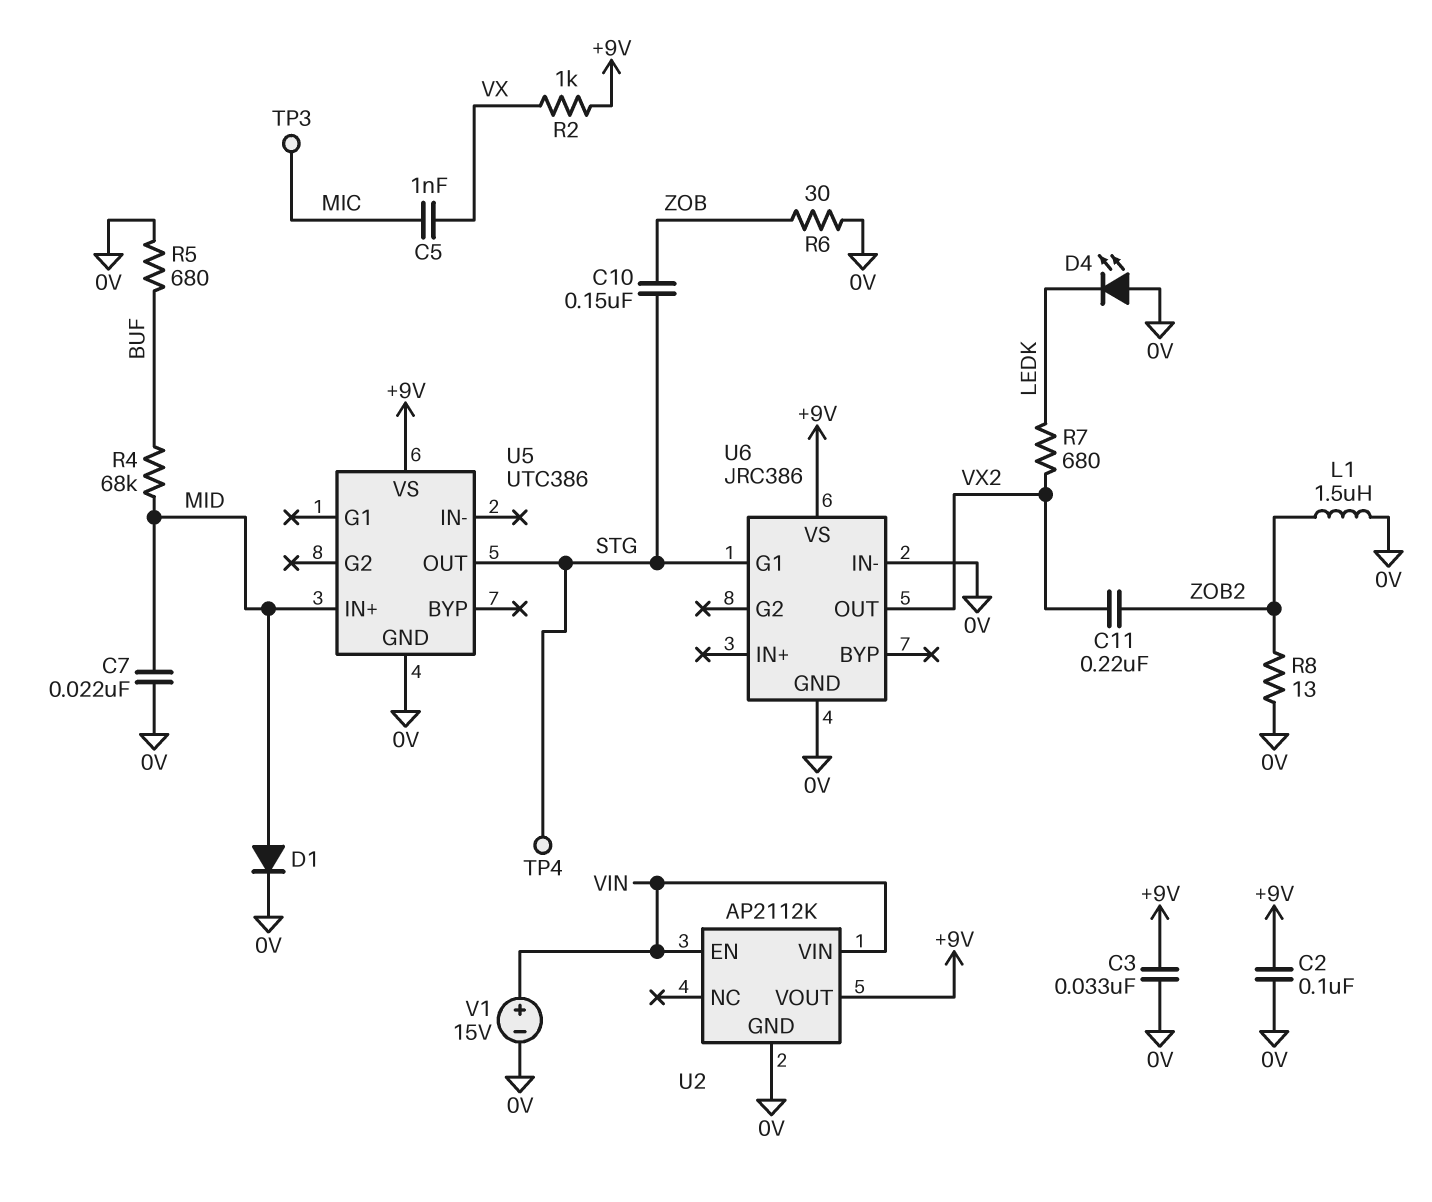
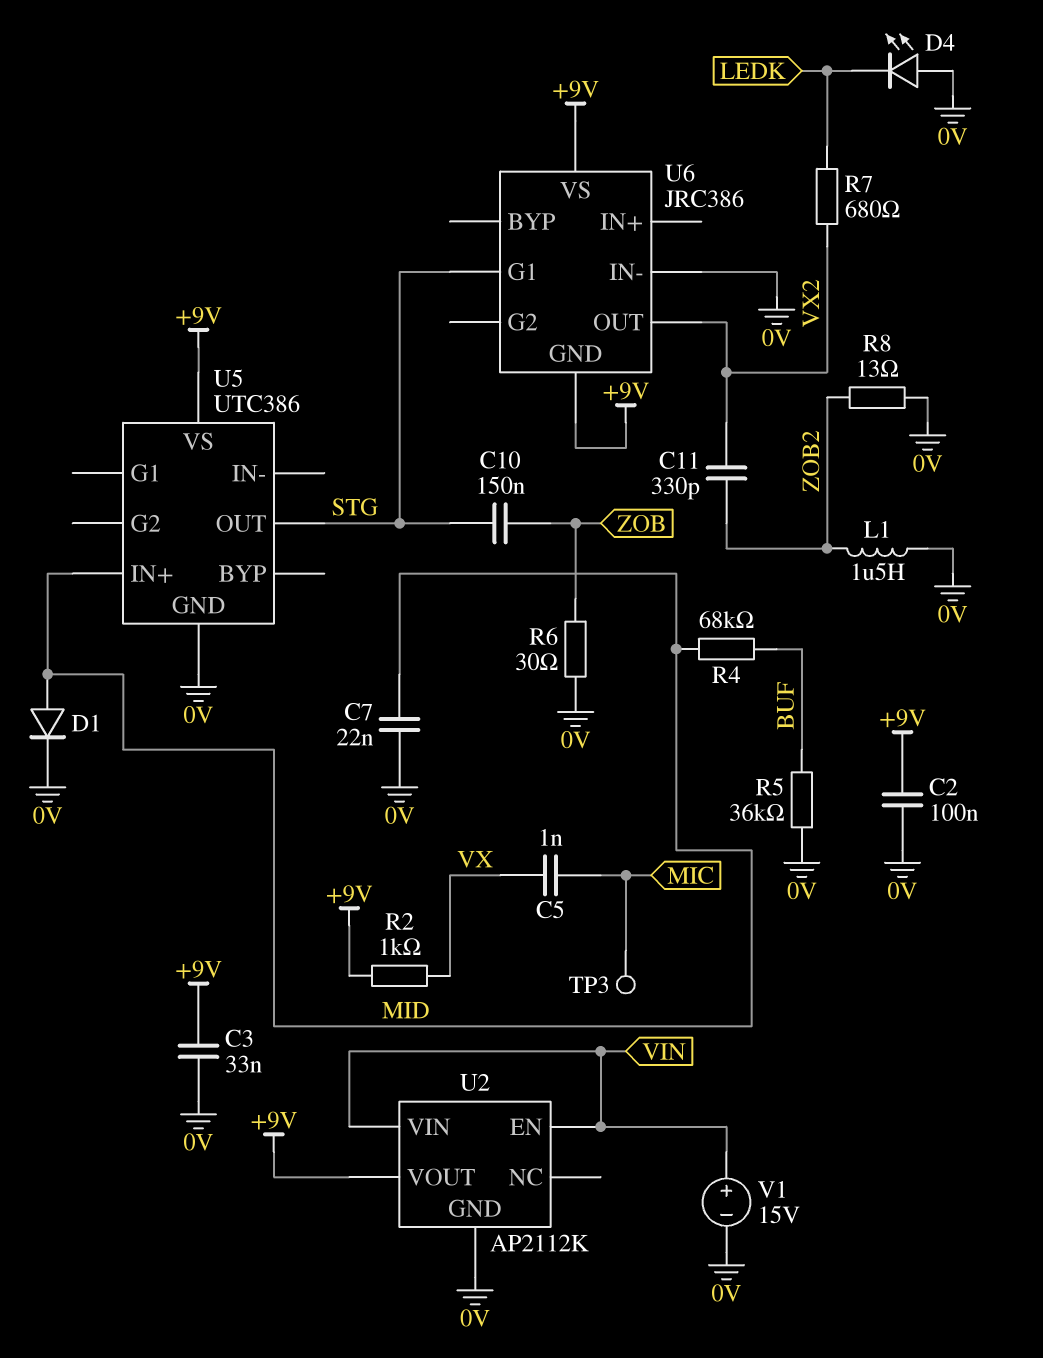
C11: 220nF (VX2, ZOB2) -> 330pF (VX2, ZOB2)
R5: 680 (0V, BUF) -> 36k (0V, BUF)
TP4: test point (STG) -> none
U6 pin GND: 0V -> +9V

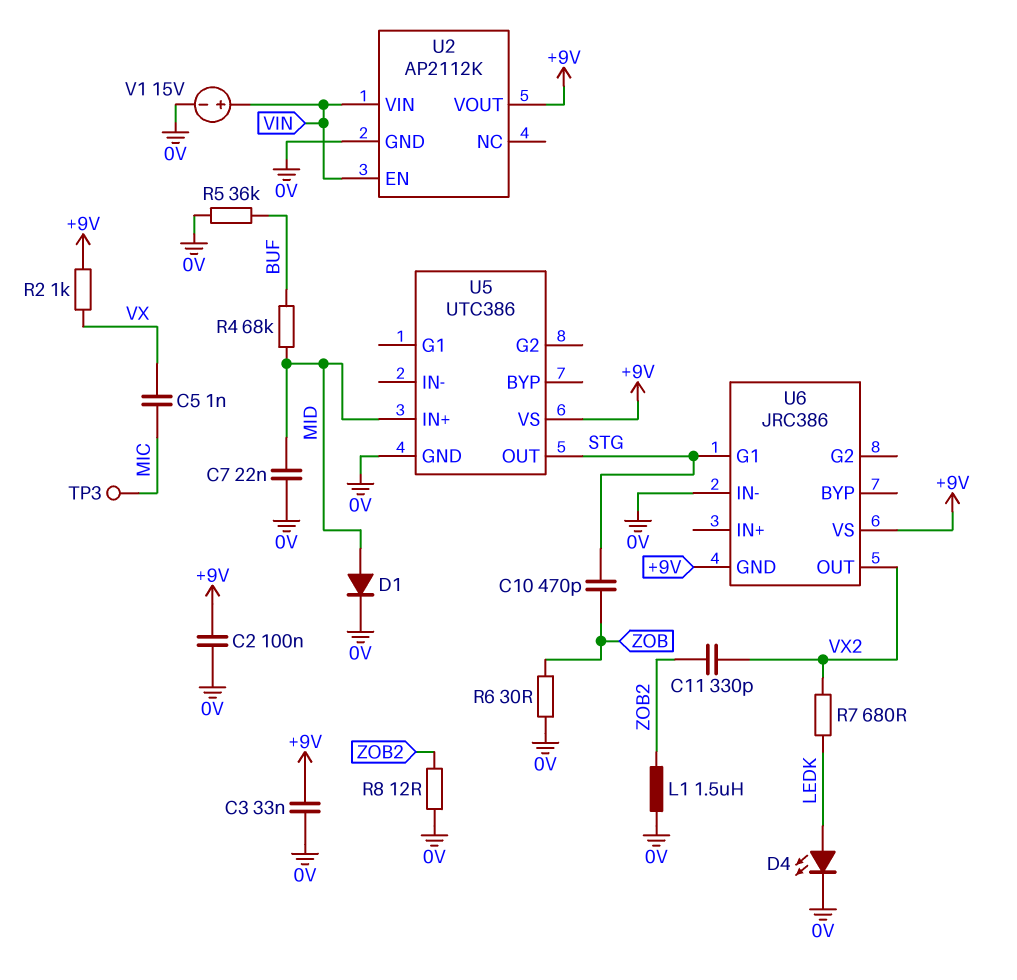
C10: 150nF (STG, ZOB) -> 470pF (STG, ZOB)
D4: LED (A 0V, K LEDK) -> LED (A LEDK, K 0V)
R8: 13 (0V, ZOB2) -> 12 (0V, ZOB2)

